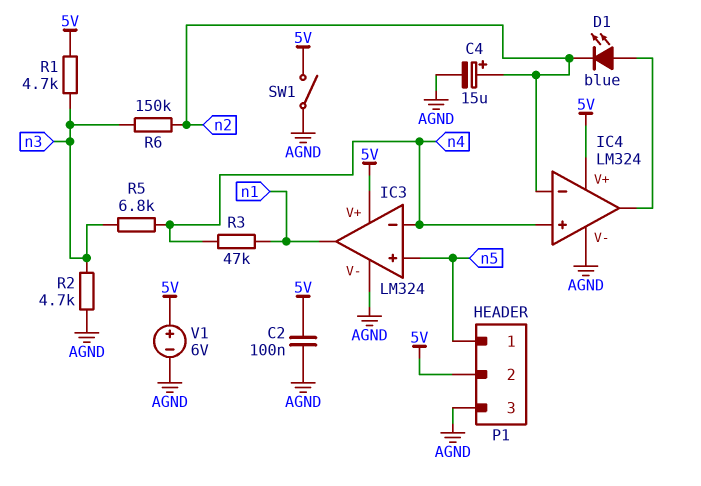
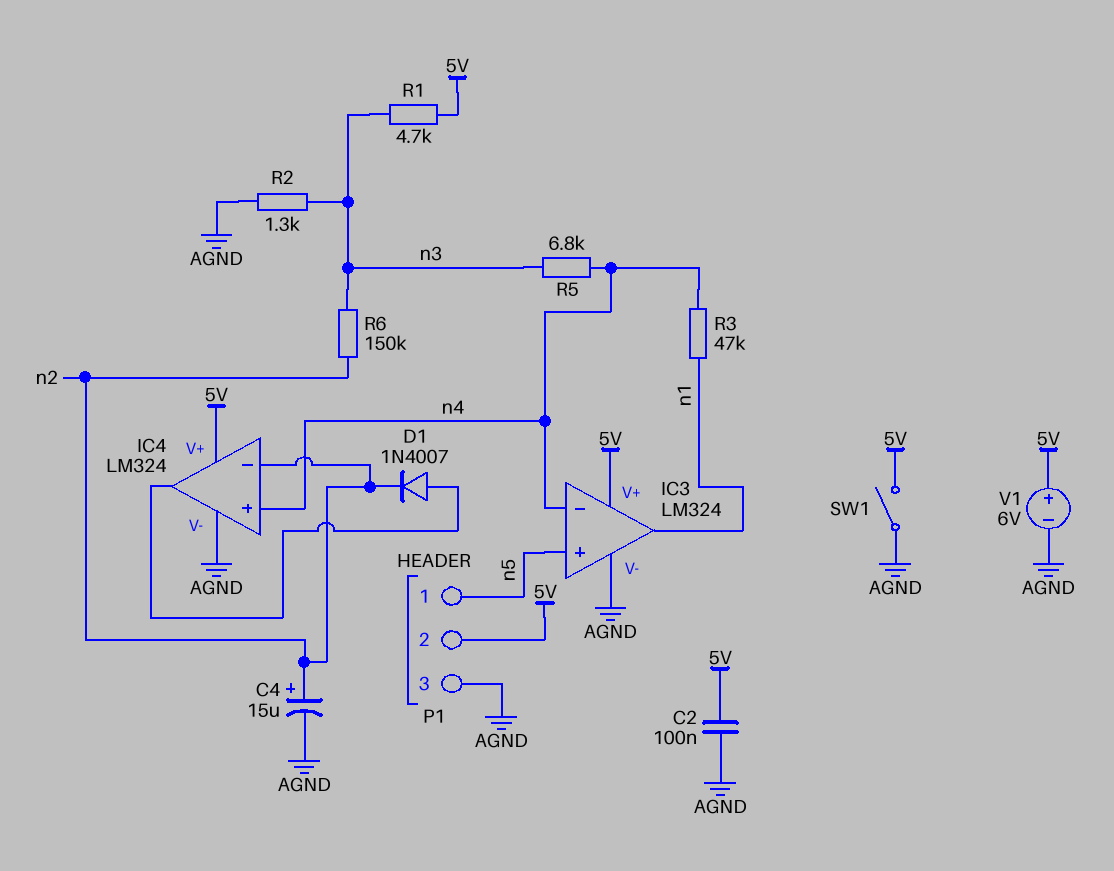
D1: LED blue (A IC4/out, K n2) -> diode 1N4007 (A IC4/out, K n2)
R2: 4.7k (AGND, n3) -> 1.3k (AGND, n3)

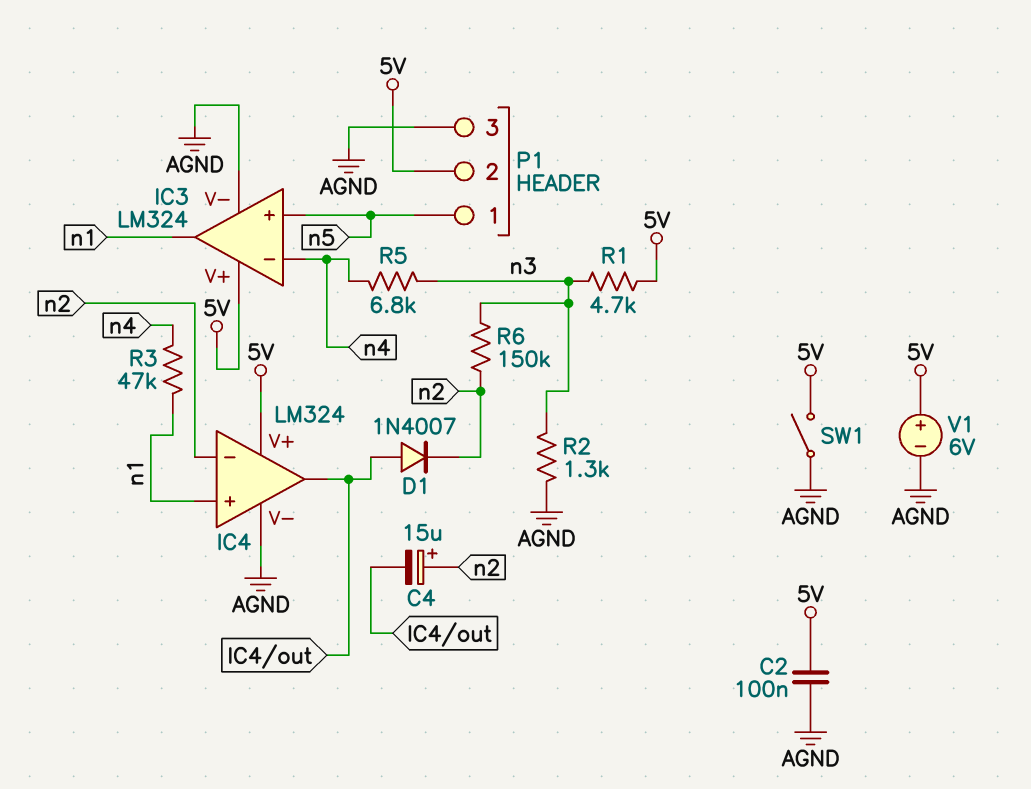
C4: 15uF (plus n2, minus AGND) -> 15uF (plus n2, minus IC4/out)
IC4 pin in+: n4 -> n1

